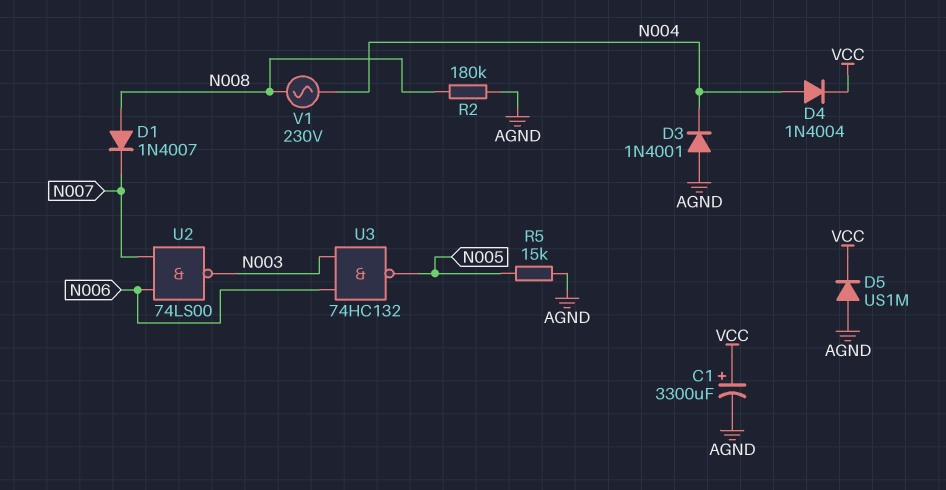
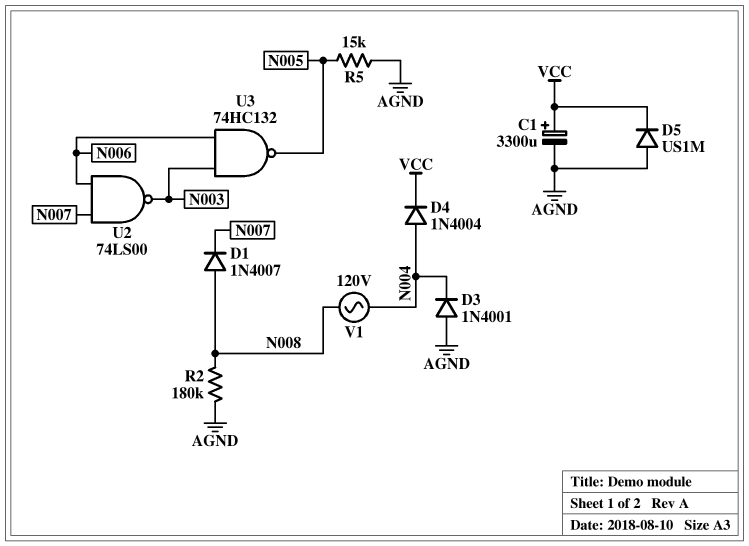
V1: AC 230V (N004, N008) -> AC 120V (N004, N008)

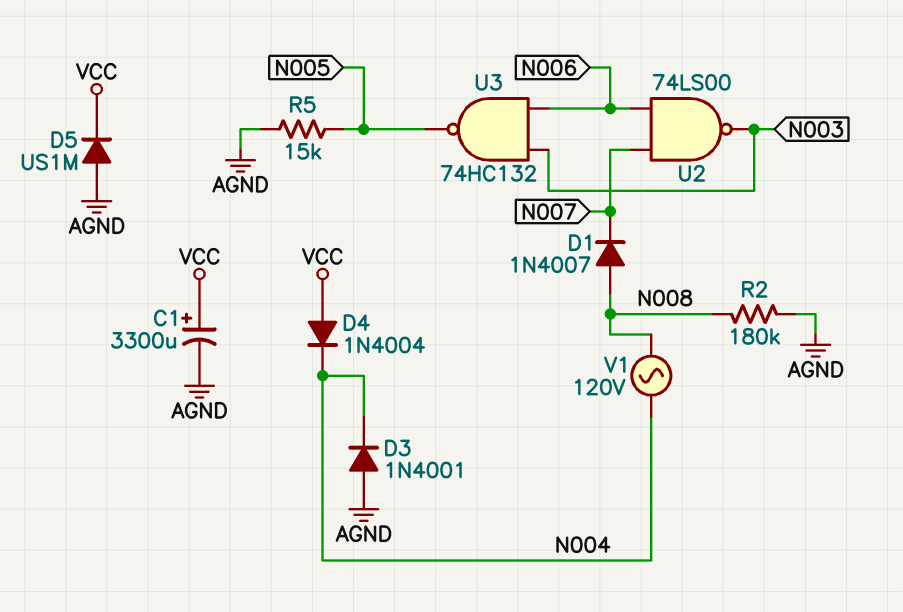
D4: diode 1N4004 (A N004, K VCC) -> diode 1N4004 (A VCC, K N004)

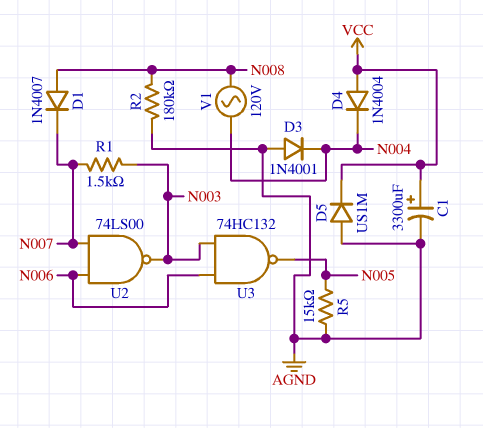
R1: none -> 1.5k (N003, N007)

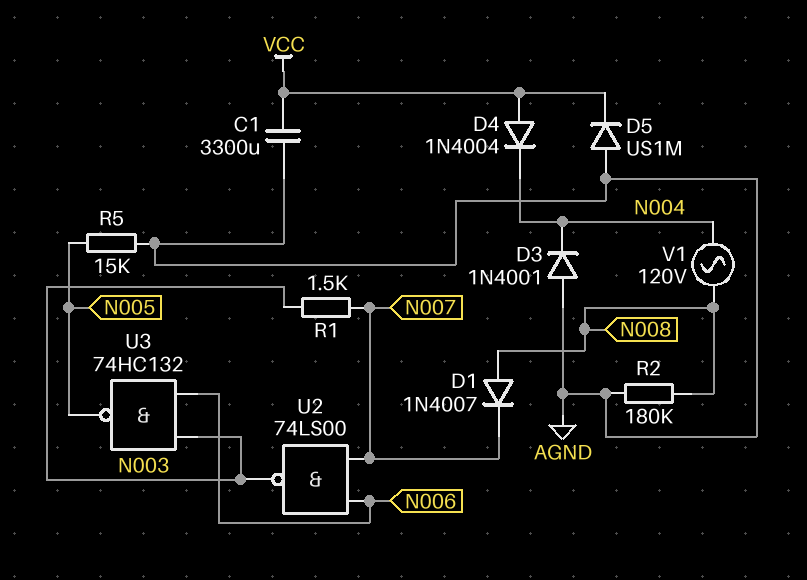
C1: 3300uF (plus VCC, minus AGND) -> 3300uF (AGND, VCC)

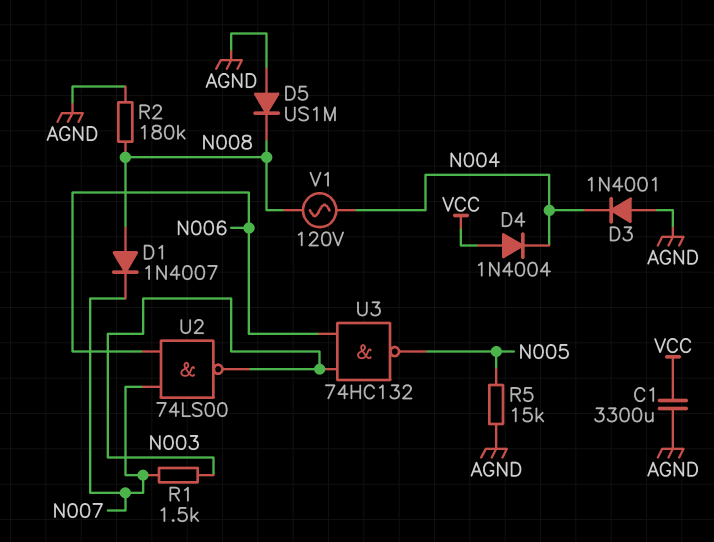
D5: diode US1M (A AGND, K VCC) -> diode US1M (A AGND, K N008)

